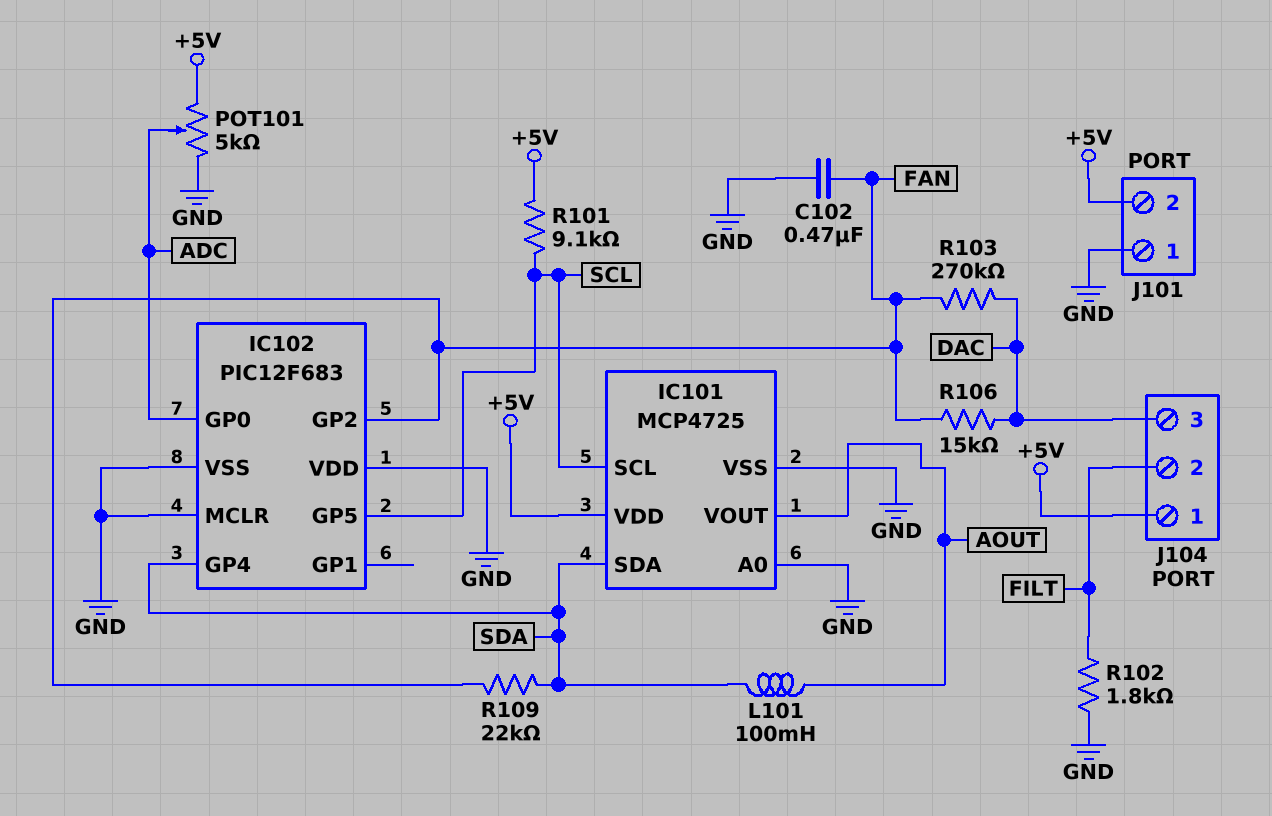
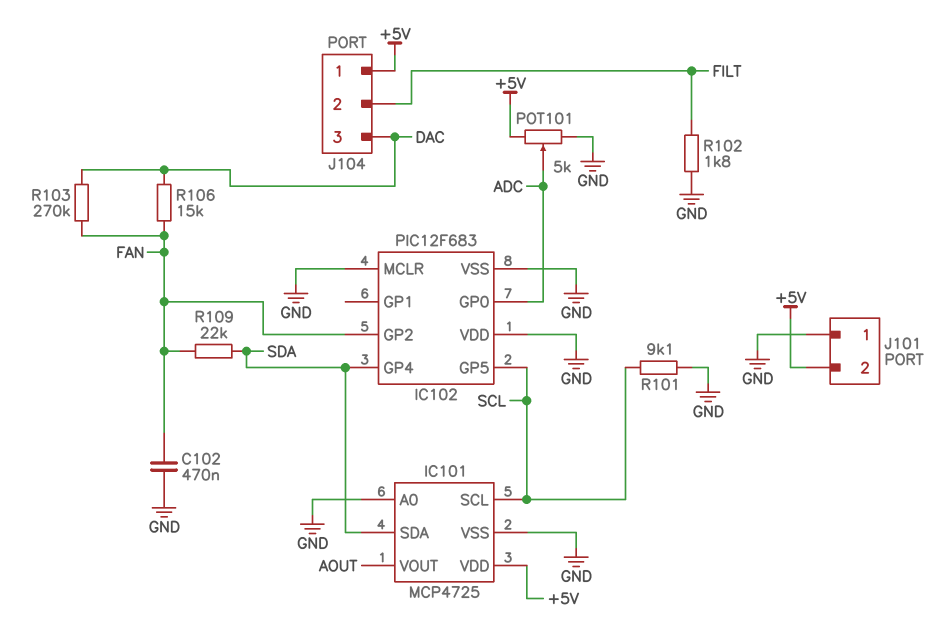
L101: 100mH (AOUT, SDA) -> none
R101: 9.1k (+5V, SCL) -> 9.1k (GND, SCL)

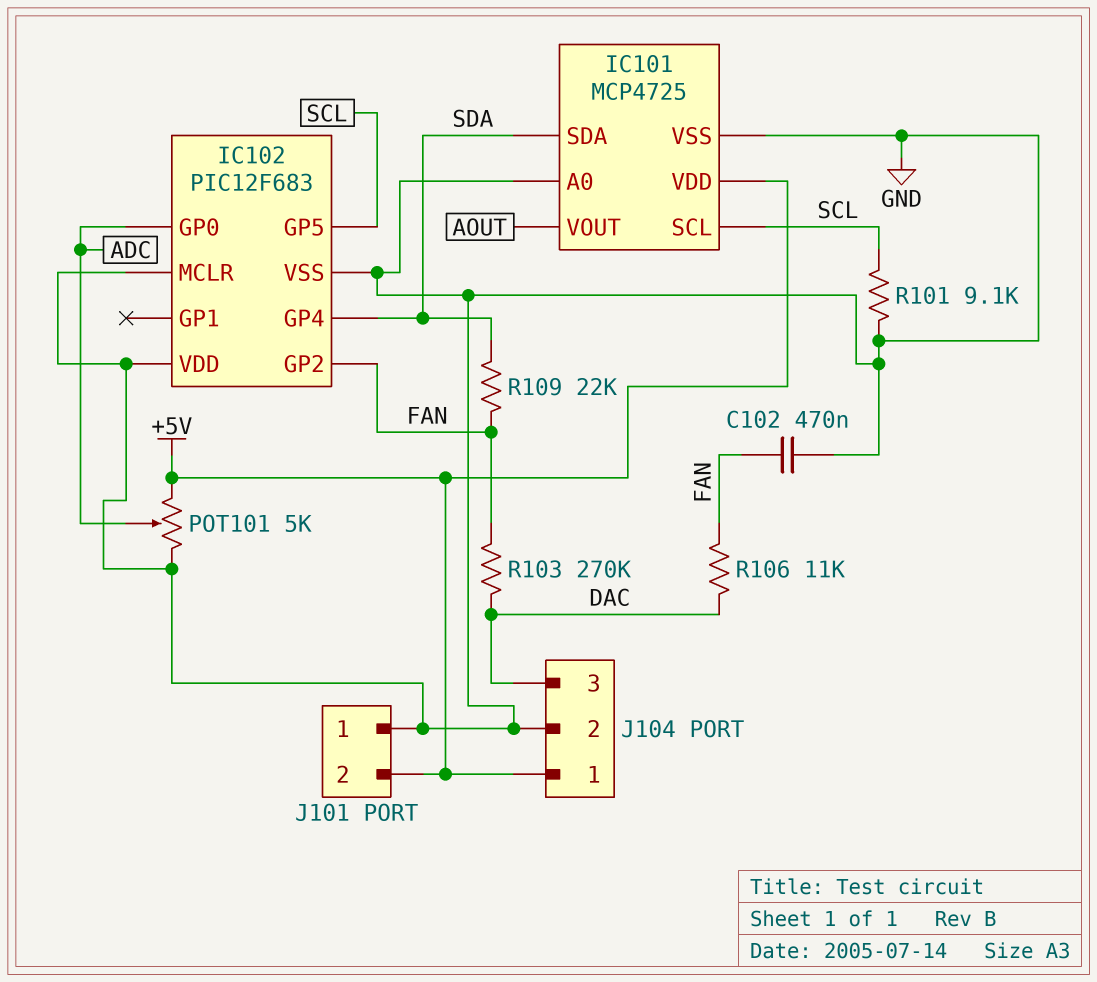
J104 pin 2: FILT -> GND
R102: 1.8k (FILT, GND) -> none
R106: 15k (DAC, FAN) -> 11k (DAC, FAN)

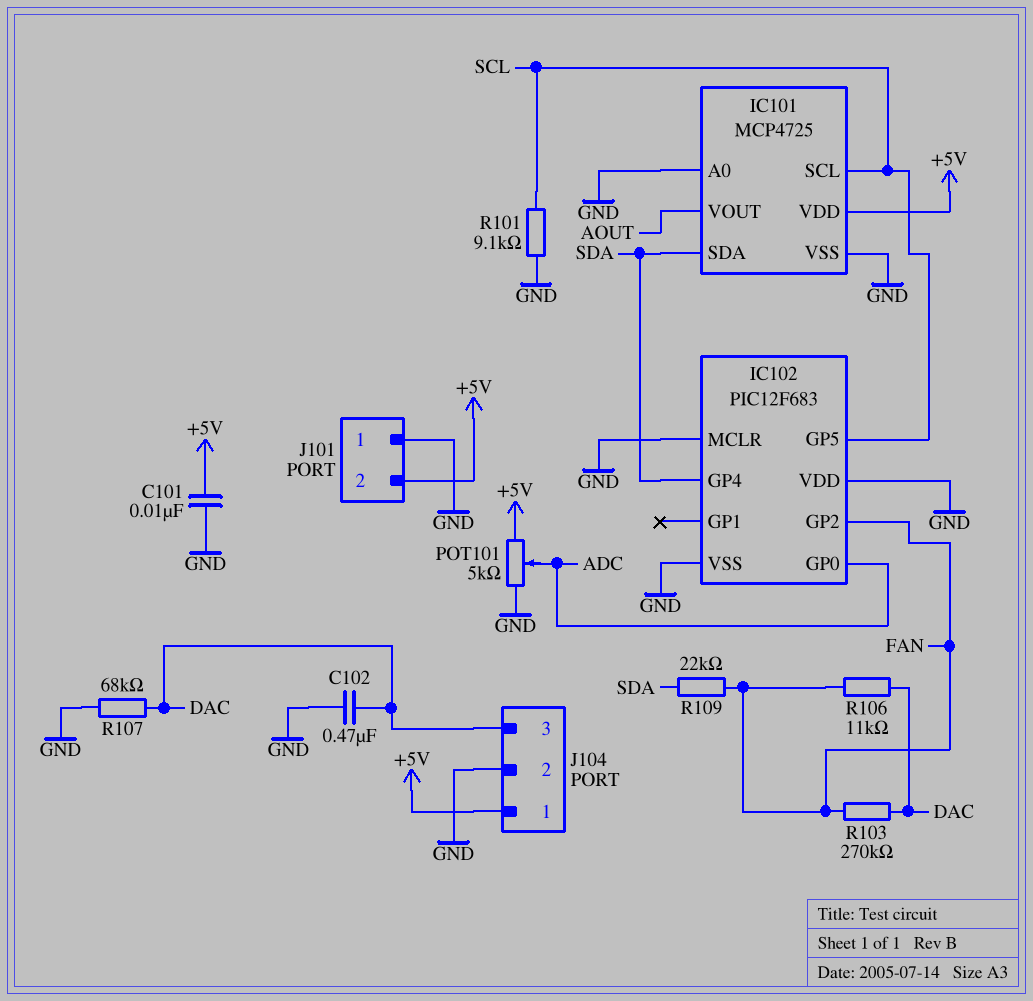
C101: none -> 10nF (+5V, GND)
C102: 470nF (FAN, GND) -> 470nF (DAC, GND)
R107: none -> 68k (DAC, GND)

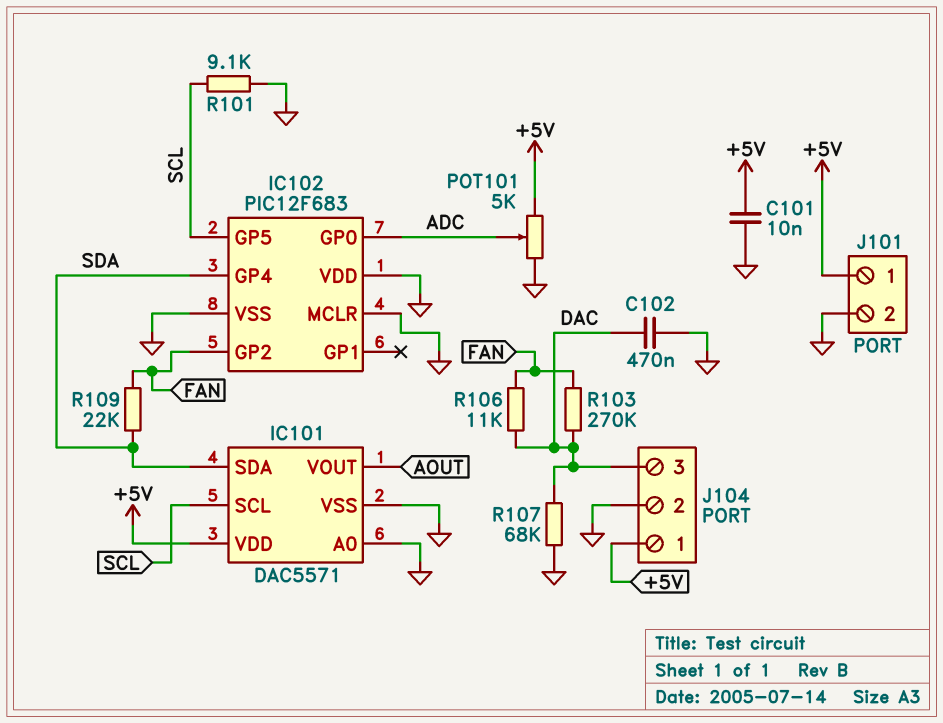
IC101: MCP4725 -> DAC5571
J101 pin 1: GND -> +5V
J101 pin 2: +5V -> GND

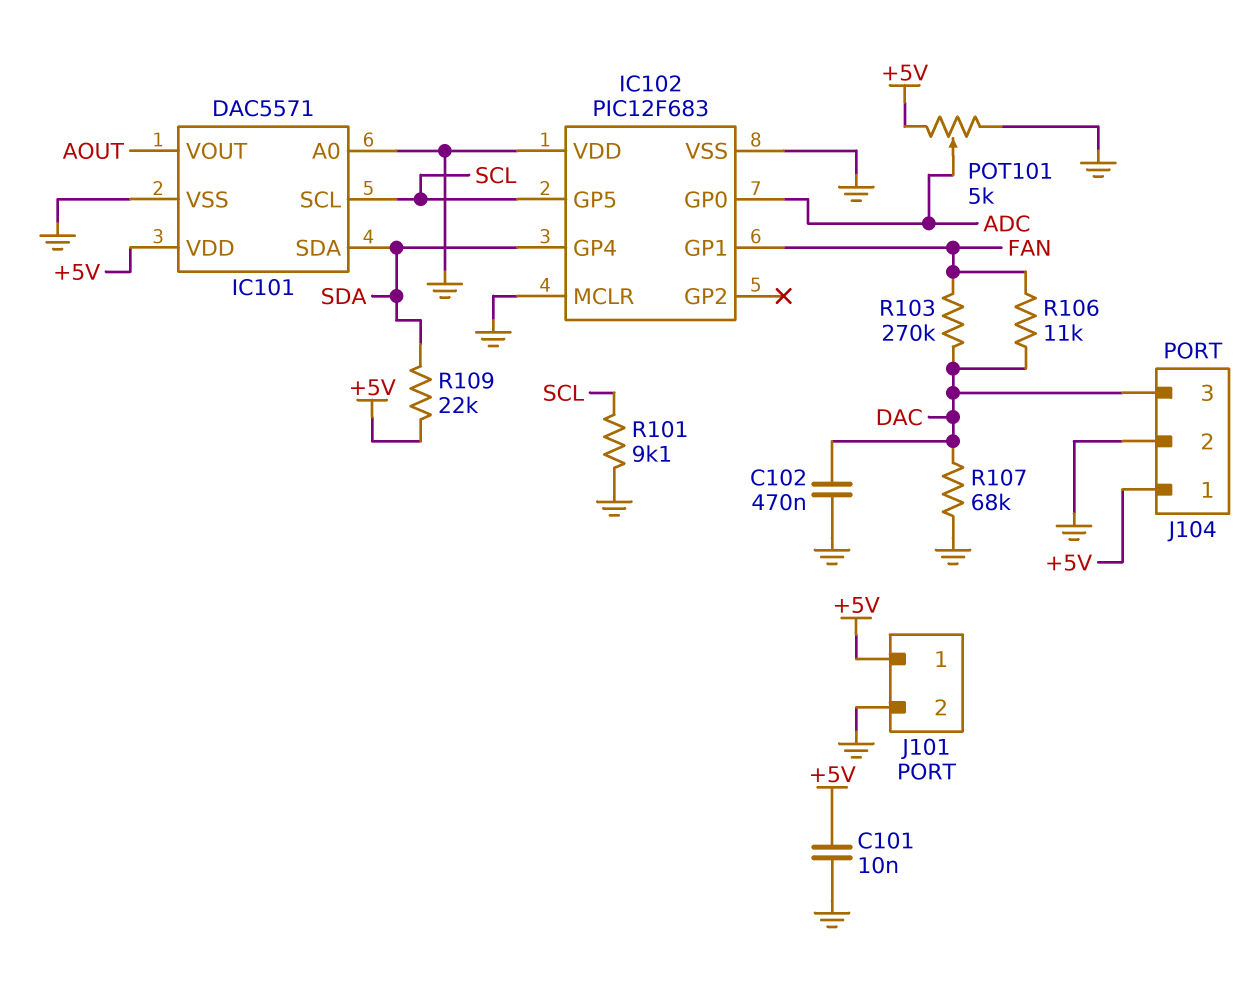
IC102 pin GP1: none -> FAN
IC102 pin GP2: FAN -> none
R109: 22k (FAN, SDA) -> 22k (+5V, SDA)

